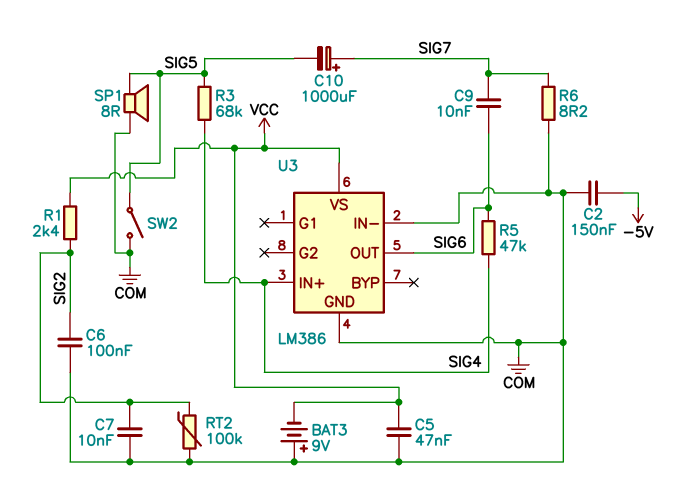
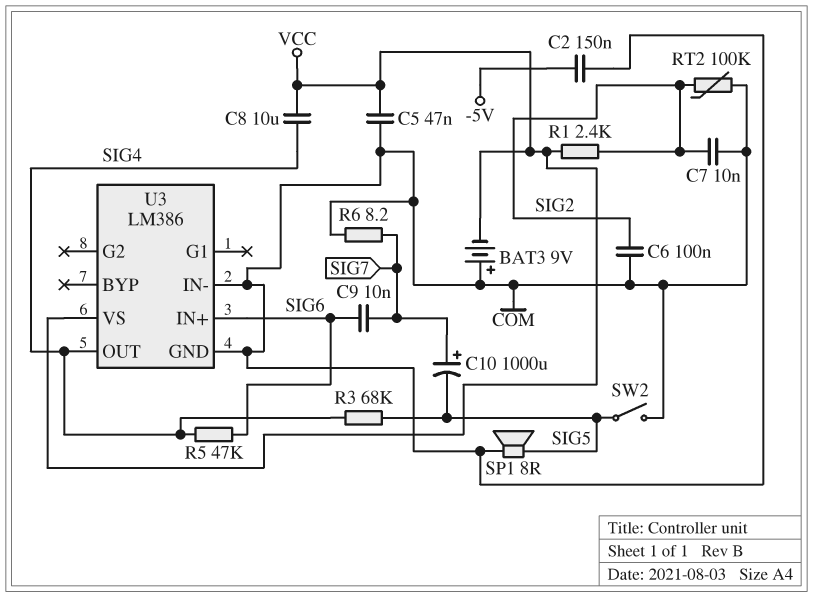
C8: none -> 10uF (SIG4, VCC)
U3 pin IN+: SIG4 -> SIG6
U3 pin OUT: SIG6 -> SIG4

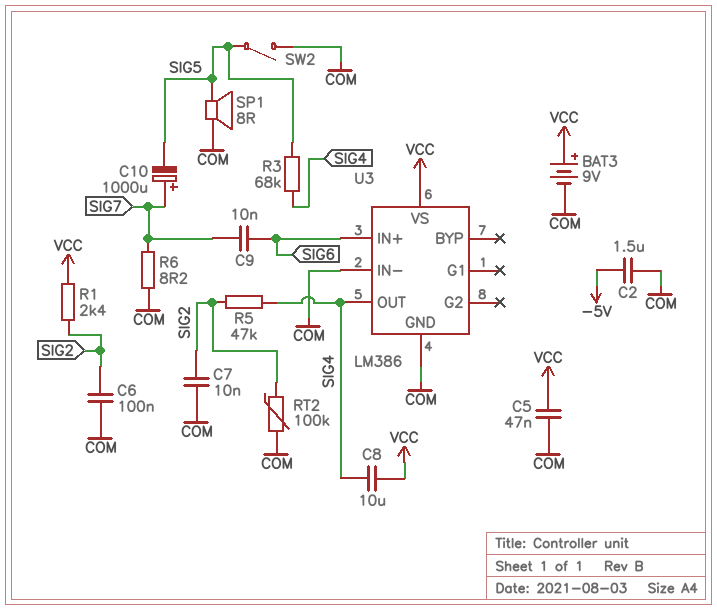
BAT3: 9V (plus COM, minus VCC) -> 9V (plus VCC, minus COM)
C2: 150nF (-5V, COM) -> 1.5uF (-5V, COM)
R5: 47k (SIG4, SIG6) -> 47k (SIG2, SIG4)

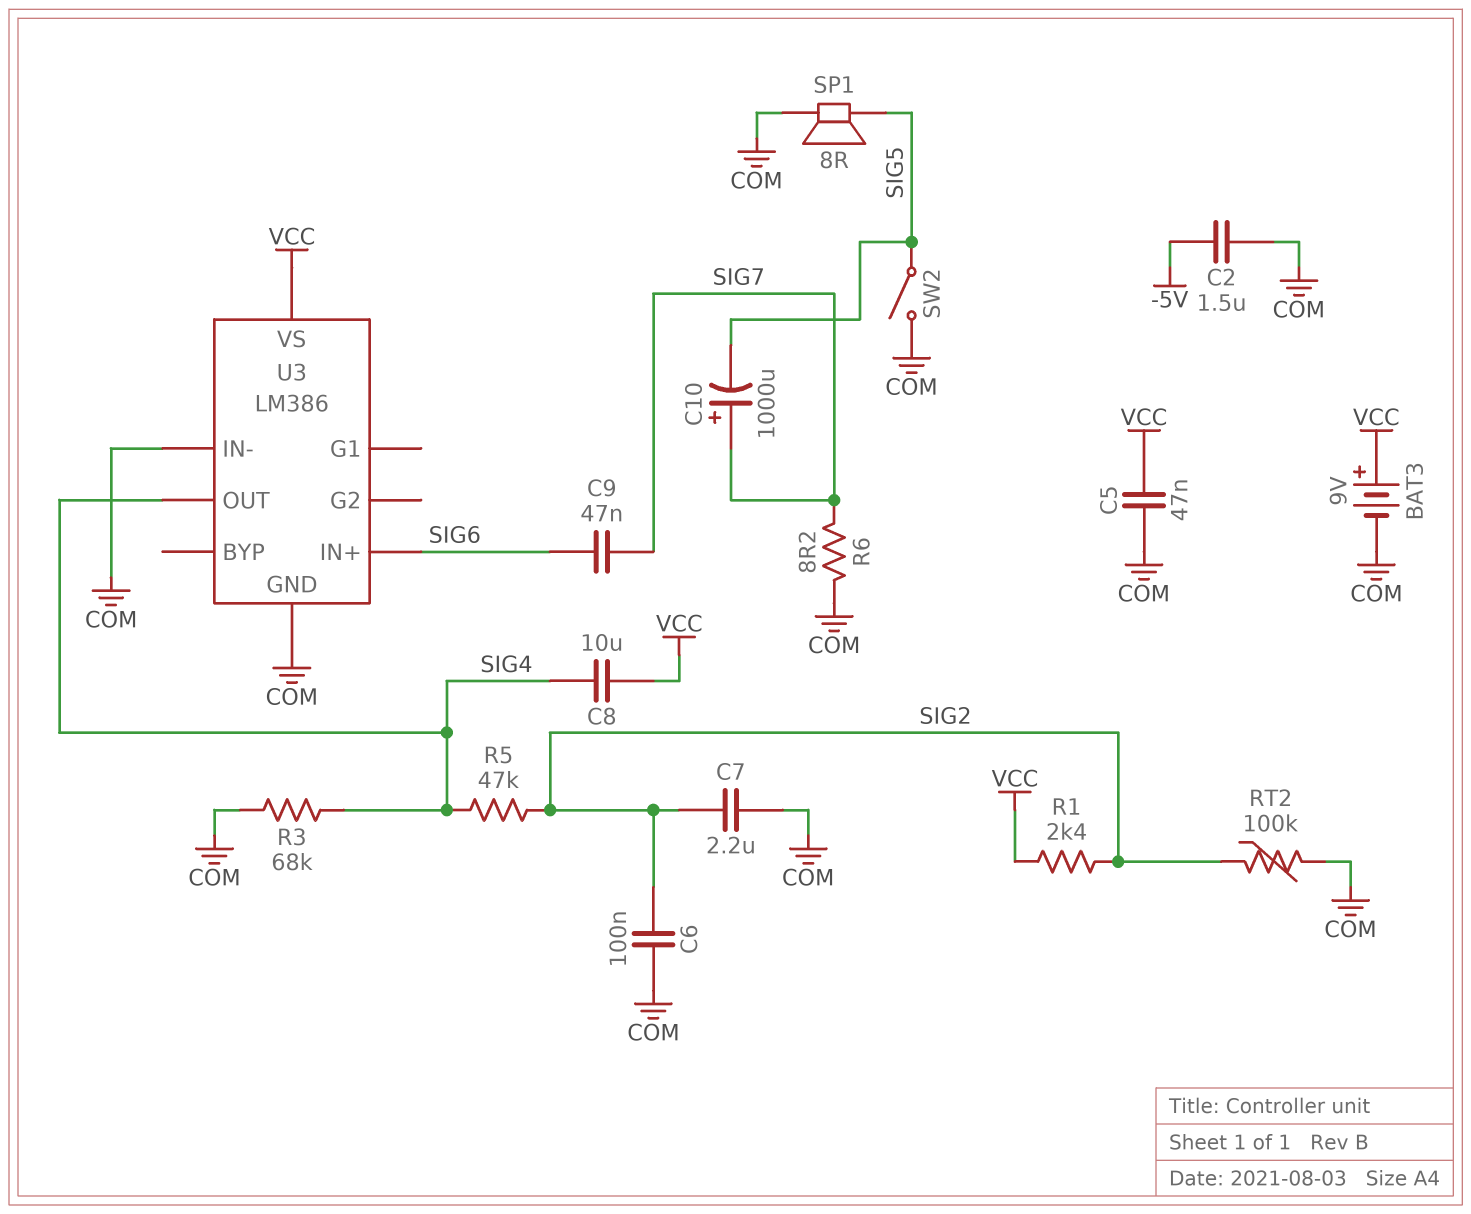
C7: 10nF (COM, SIG2) -> 2.2uF (COM, SIG2)
C9: 10nF (SIG6, SIG7) -> 47nF (SIG6, SIG7)
R3: 68k (SIG4, SIG5) -> 68k (COM, SIG4)

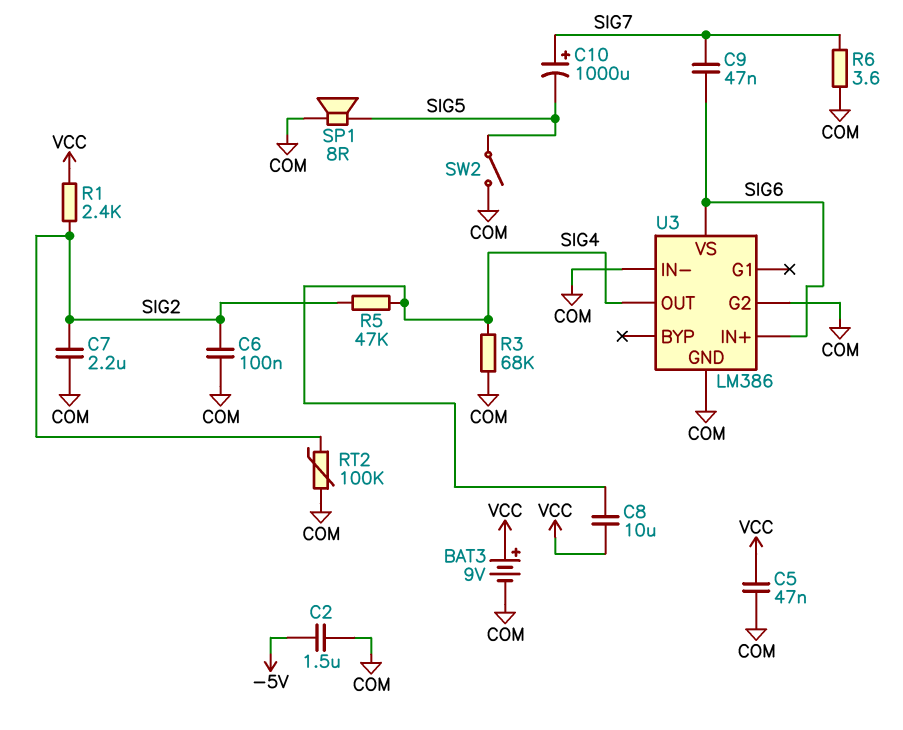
R6: 8.2 (COM, SIG7) -> 3.6 (COM, SIG7)
U3 pin G2: none -> COM
U3 pin VS: VCC -> SIG6

